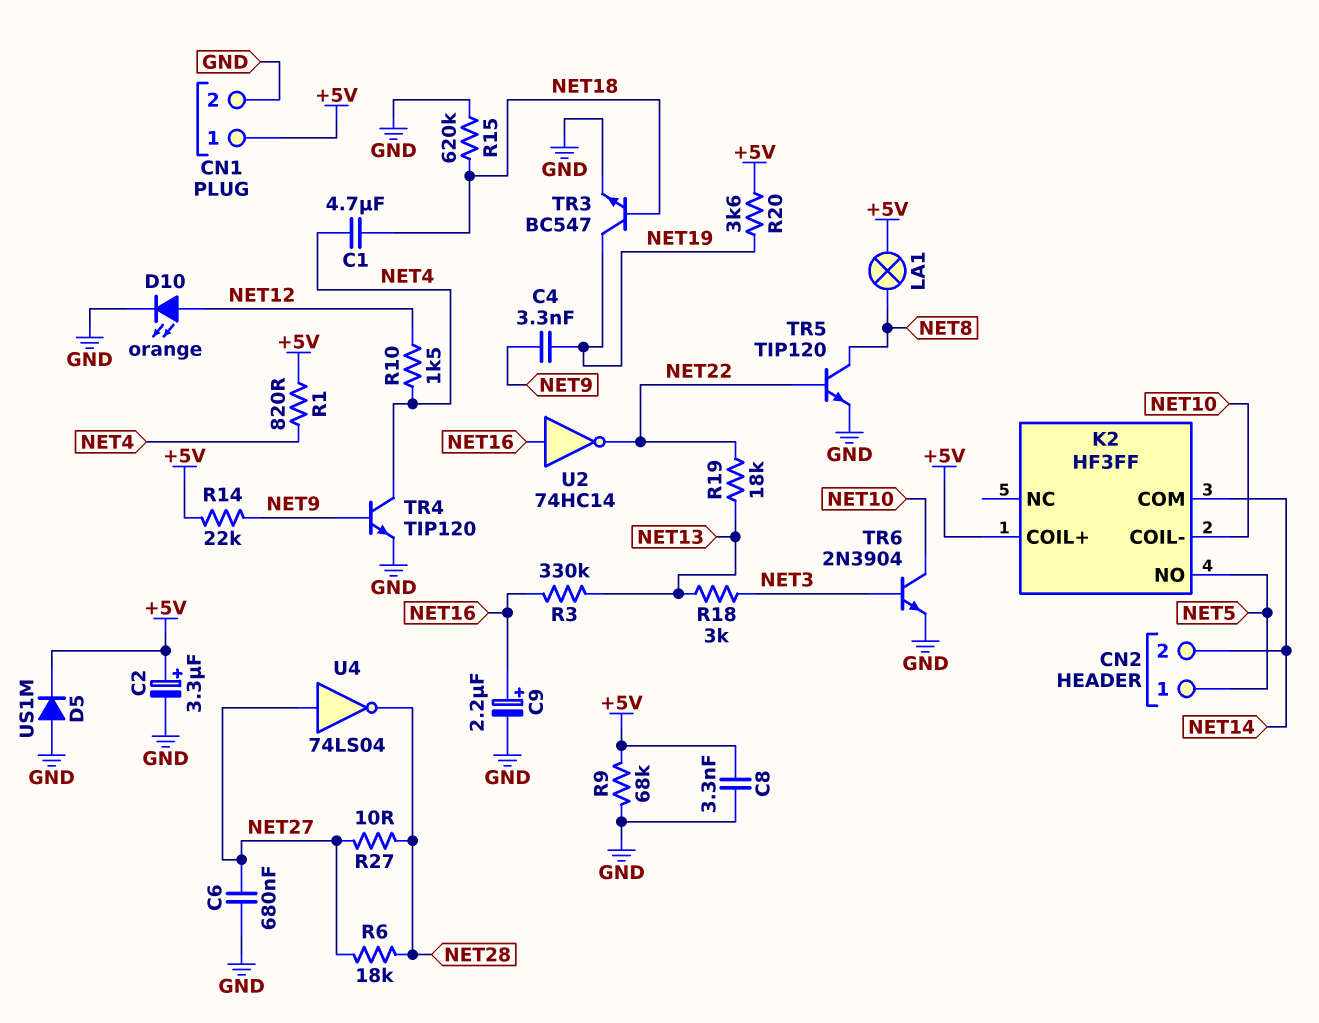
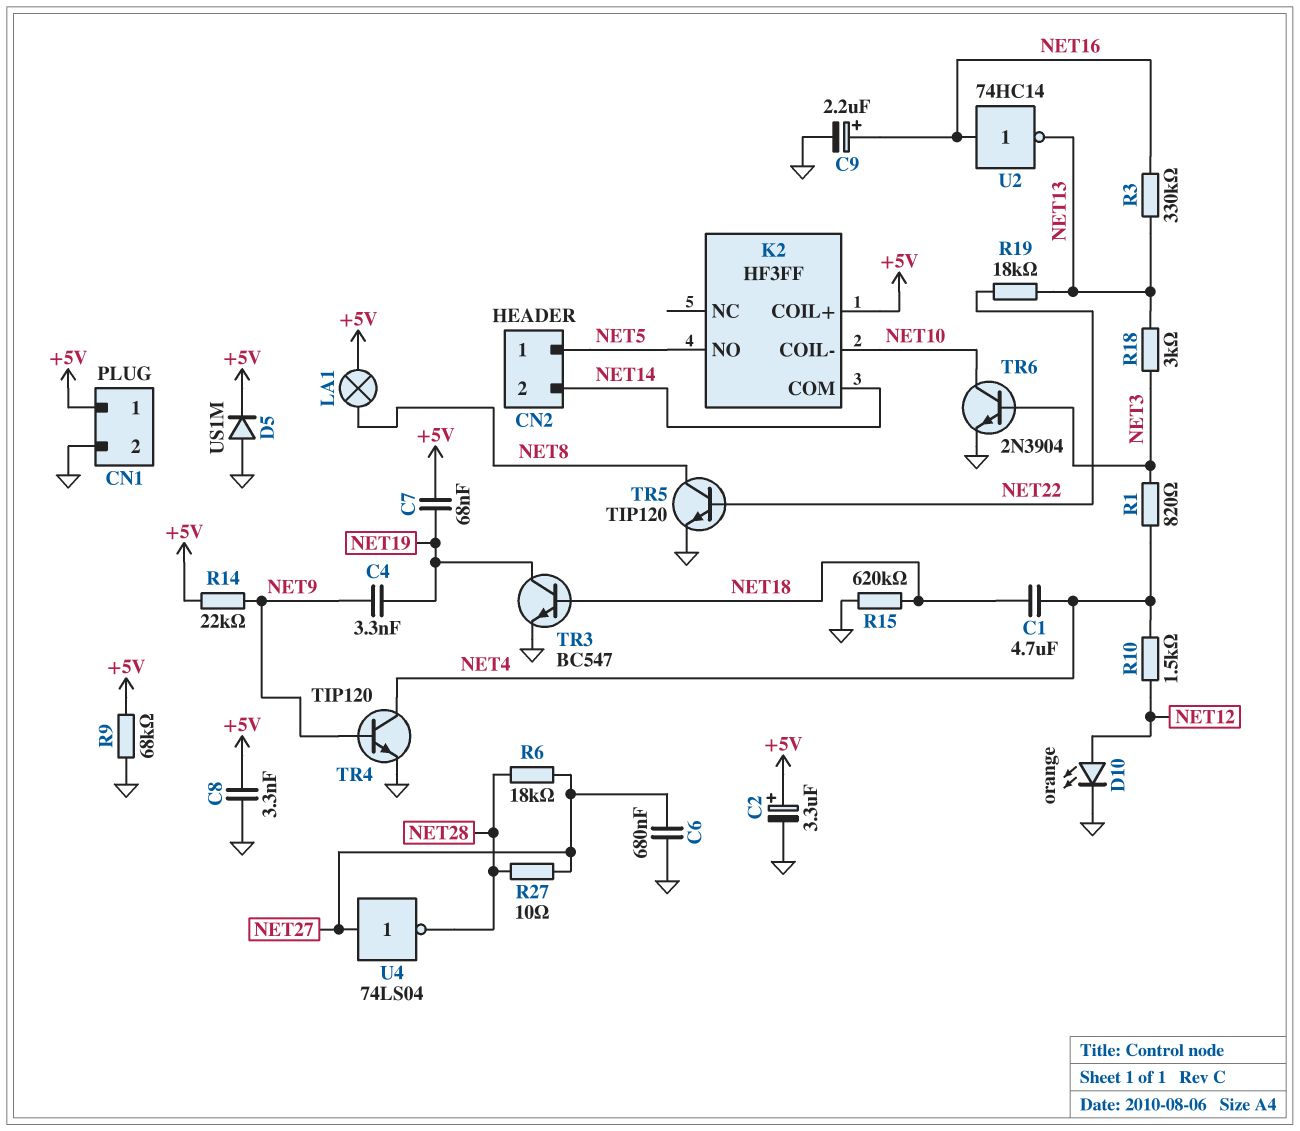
C7: none -> 68nF (+5V, NET19)
R1: 820 (+5V, NET4) -> 820 (NET3, NET4)
R20: 3.6k (+5V, NET19) -> none
U2: NOT 74HC14 (in NET16, out NET22) -> NOT 74HC14 (in NET16, out NET13)

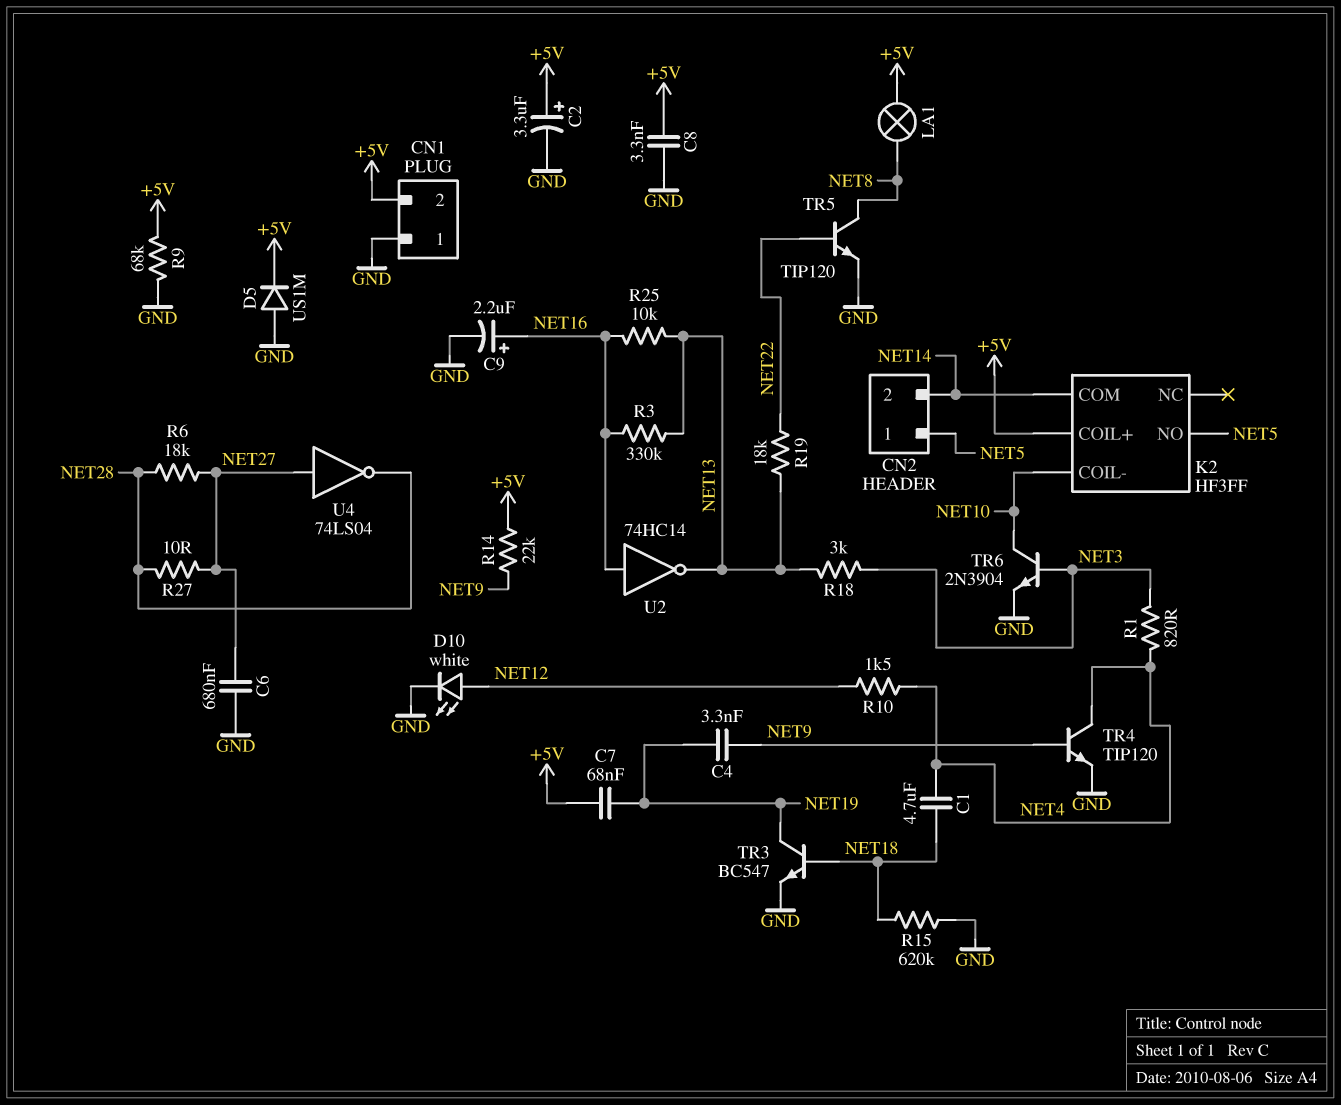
CN1 pin 1: +5V -> GND
CN1 pin 2: GND -> +5V
D10: LED orange (A NET12, K GND) -> LED white (A NET12, K GND)
R25: none -> 10k (NET13, NET16)

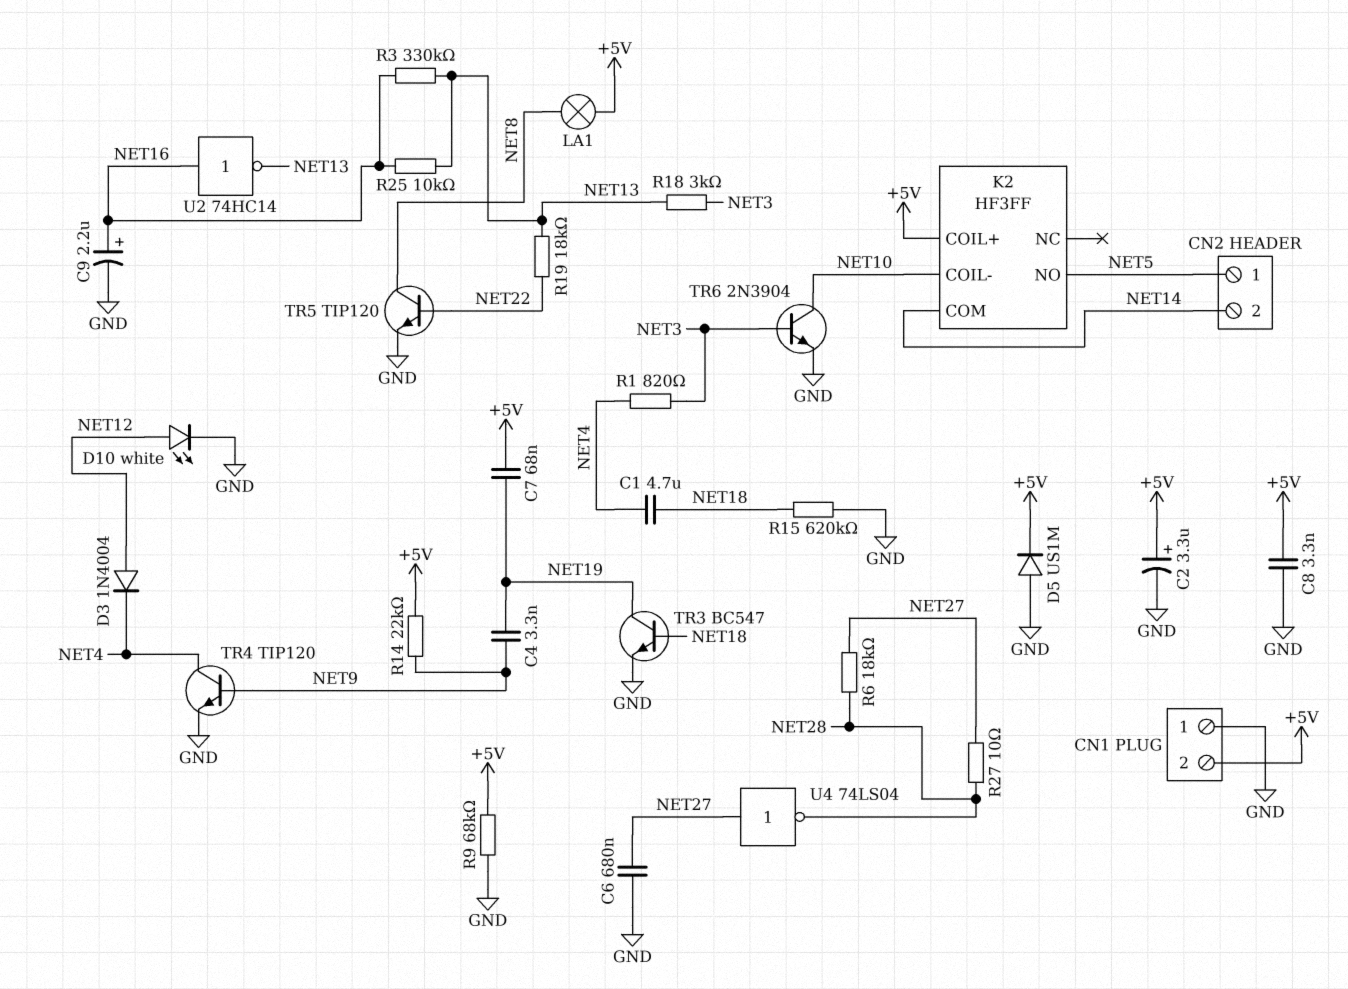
D3: none -> diode 1N4004 (A NET12, K NET4)
R10: 1.5k (NET4, NET12) -> none

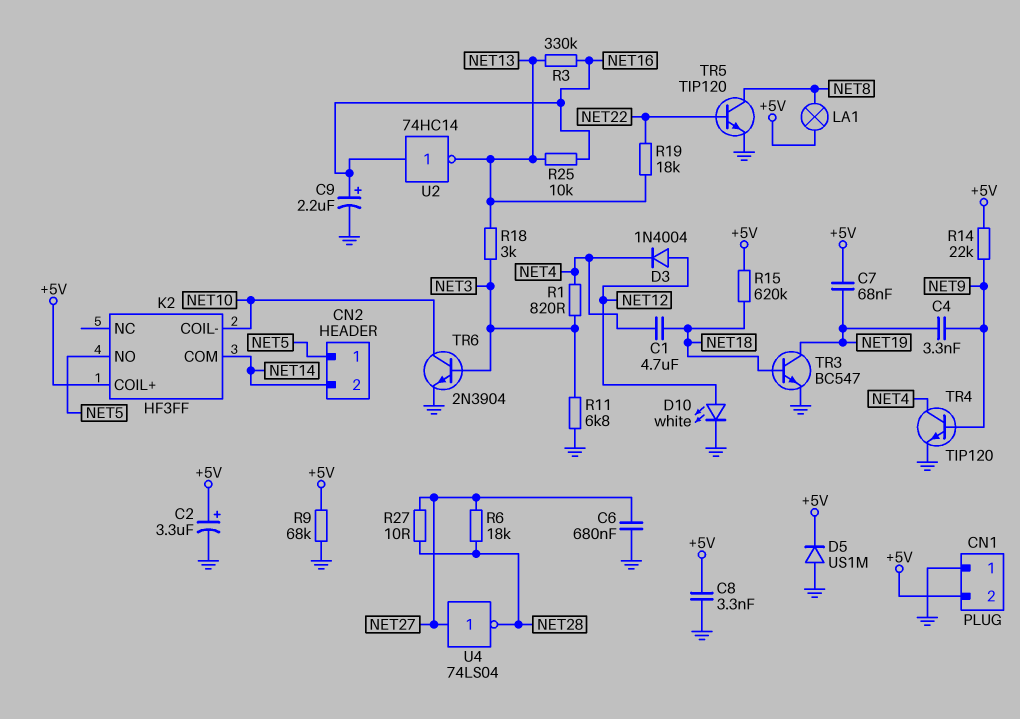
R11: none -> 6.8k (GND, NET3)
R15: 620k (GND, NET18) -> 620k (+5V, NET18)

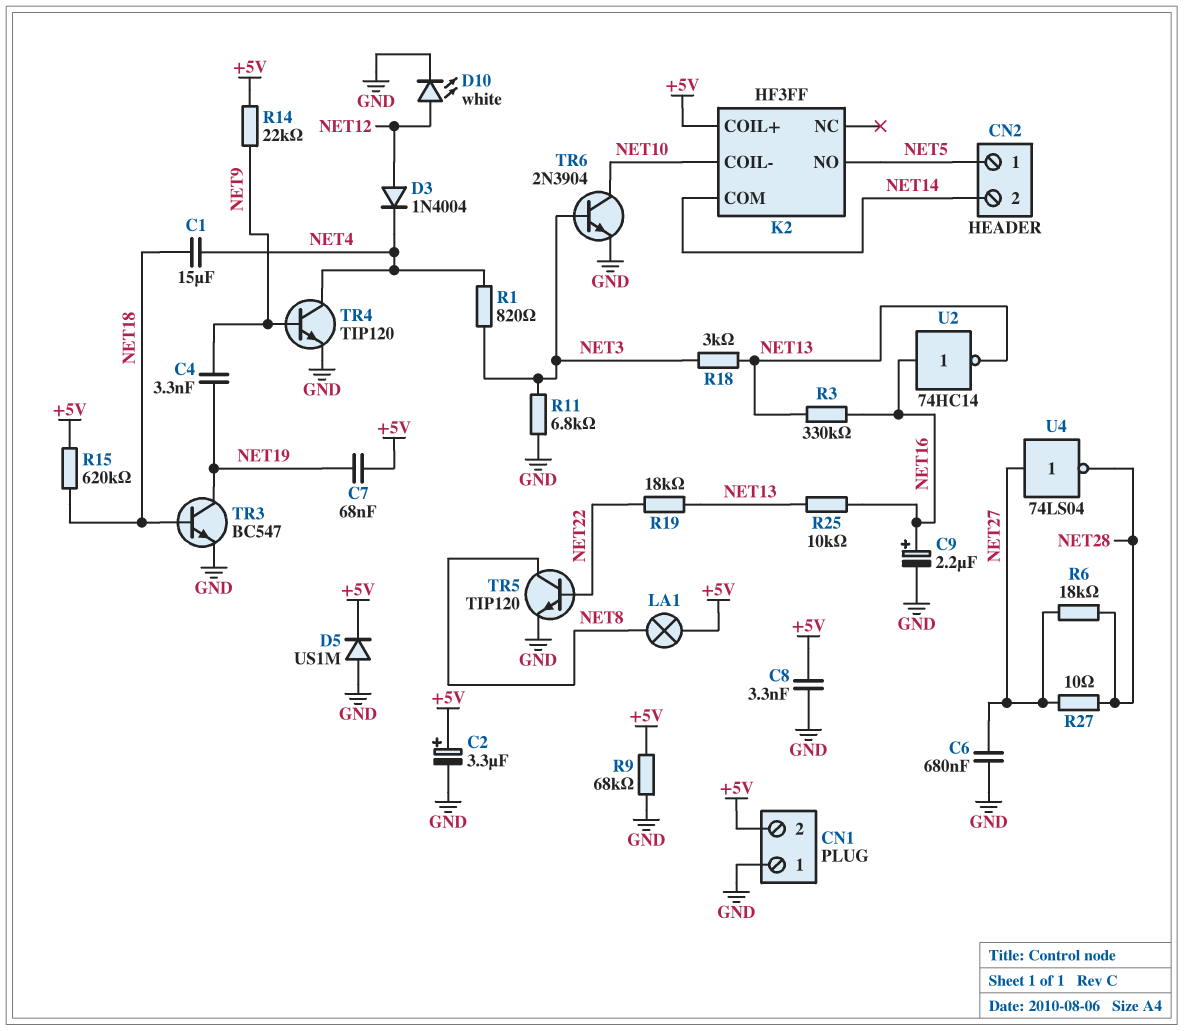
C1: 4.7uF (NET4, NET18) -> 15uF (NET4, NET18)

